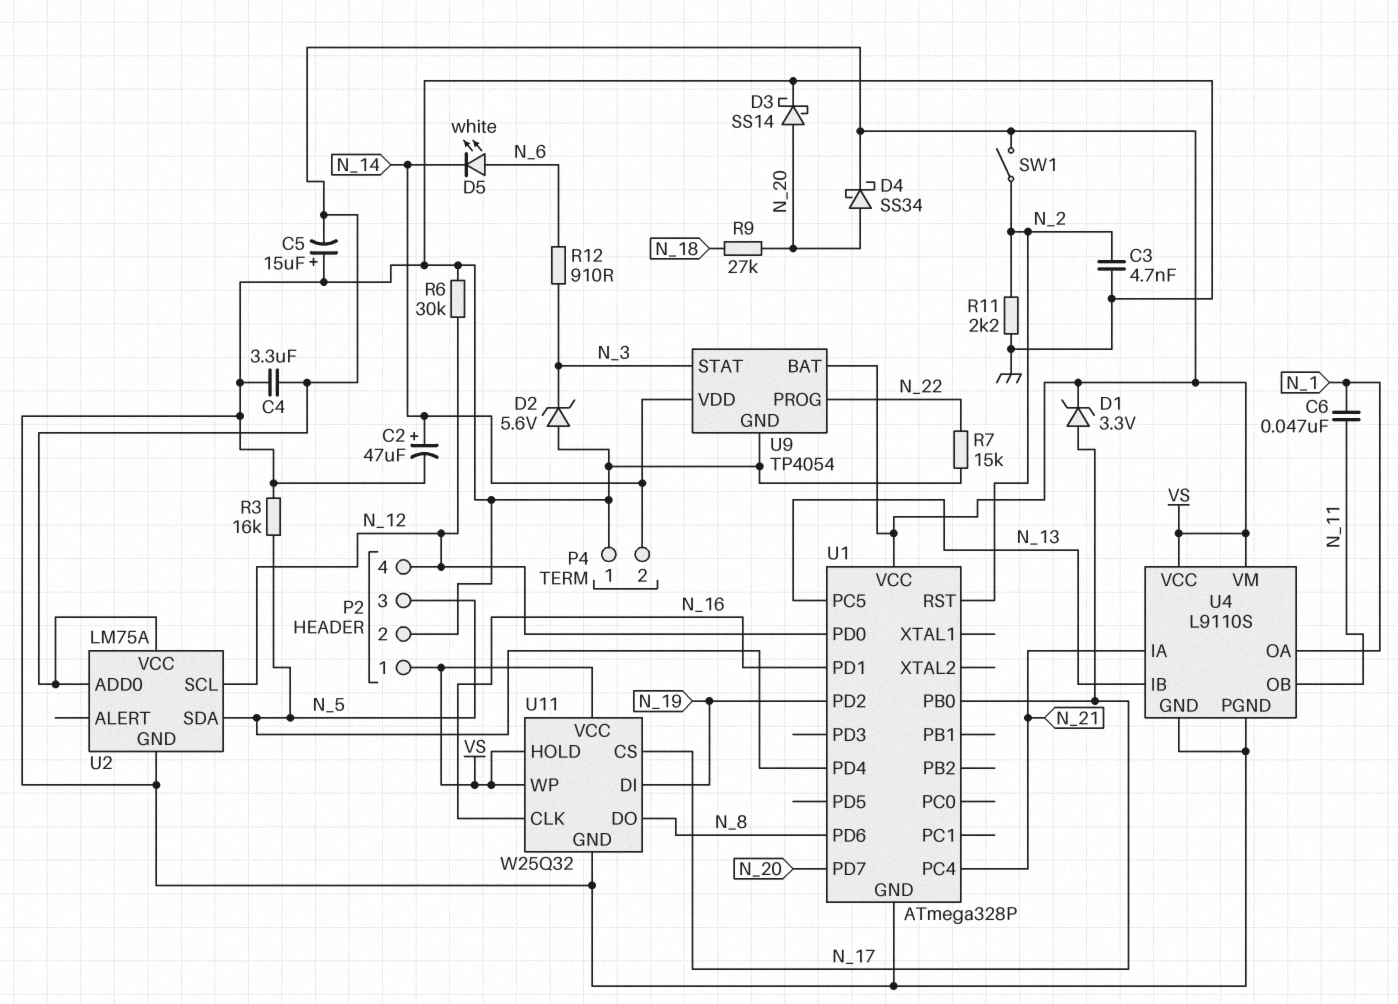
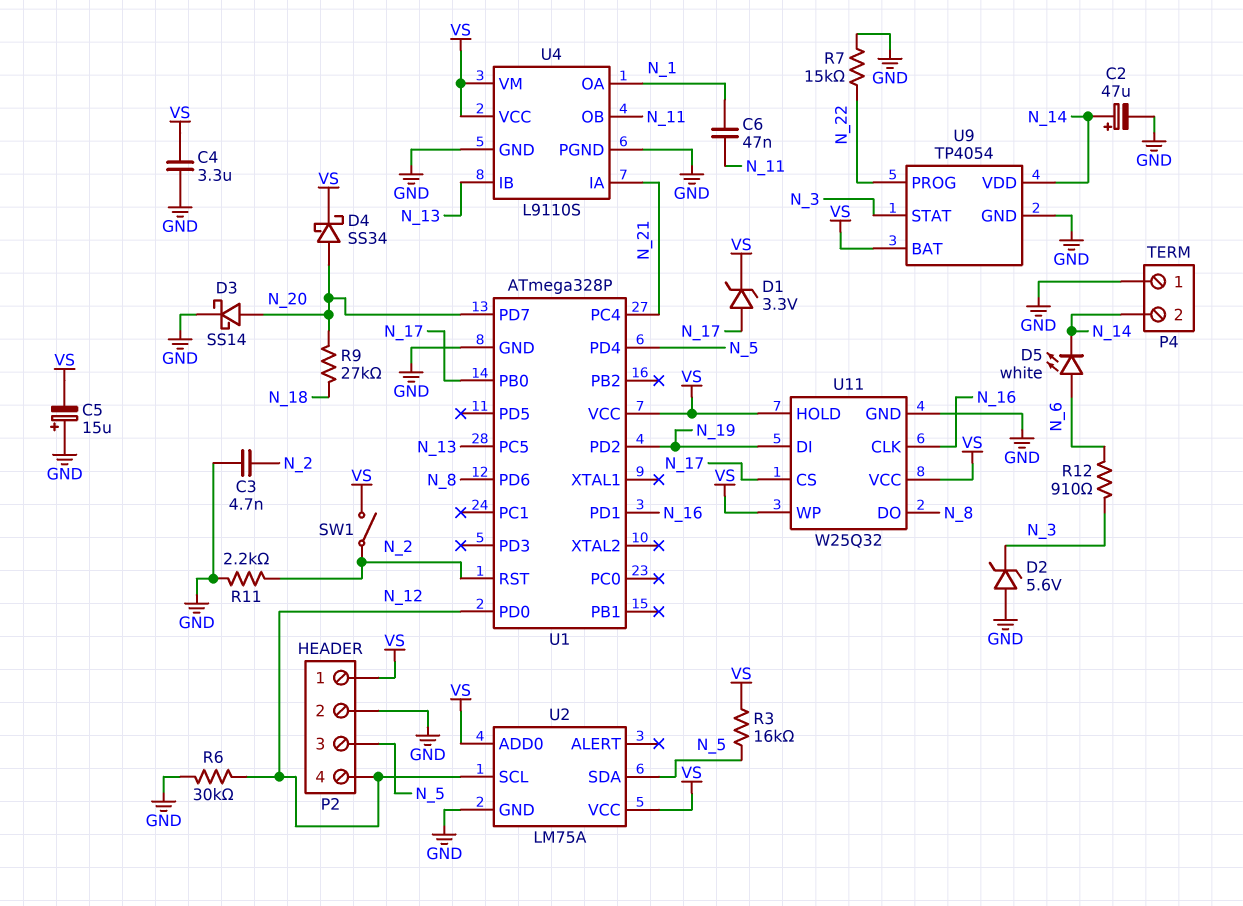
R3: 16k (GND, N_5) -> 16k (N_5, VS)

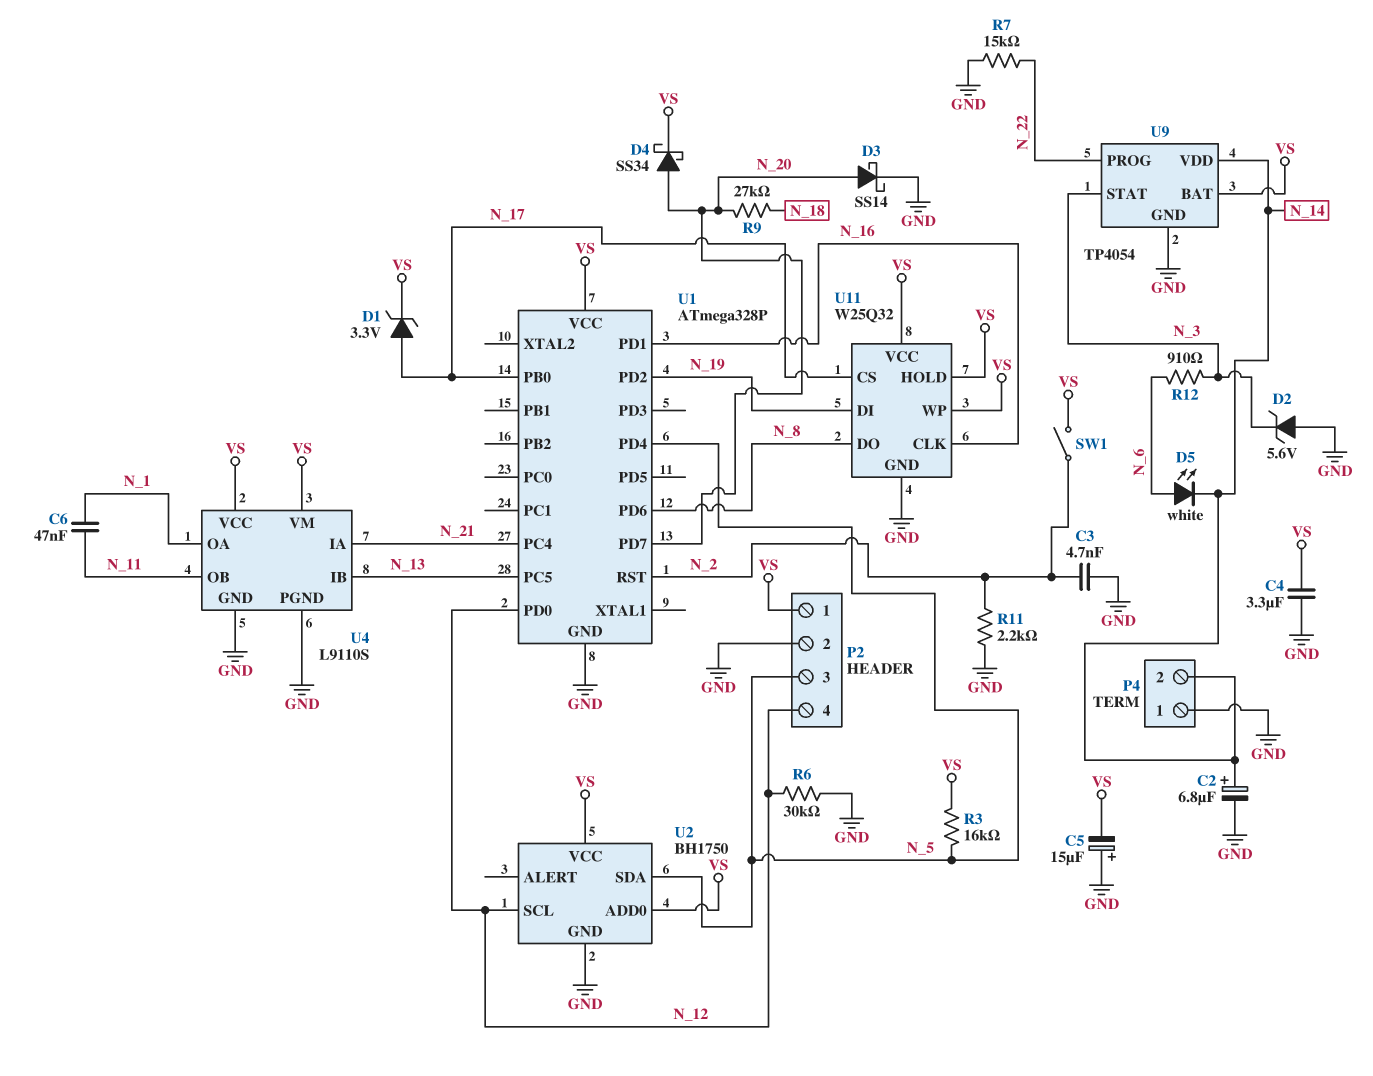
C2: 47uF (plus N_14, minus GND) -> 6.8uF (plus N_14, minus GND)
U2: LM75A -> BH1750

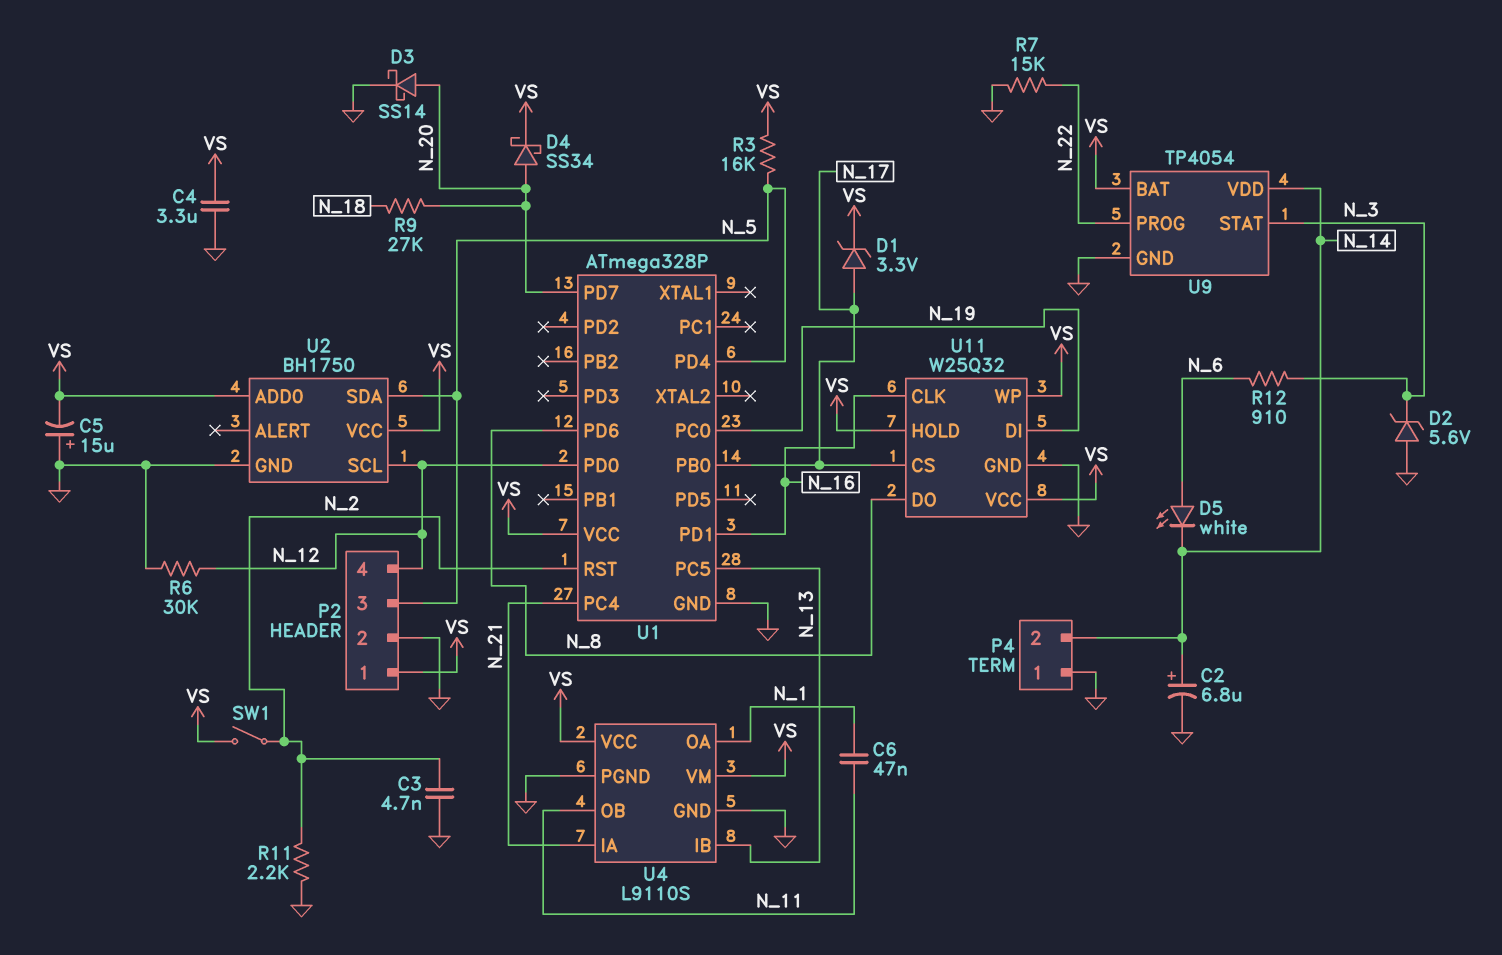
U1 pin PC0: none -> N_19
U1 pin PD2: N_19 -> none

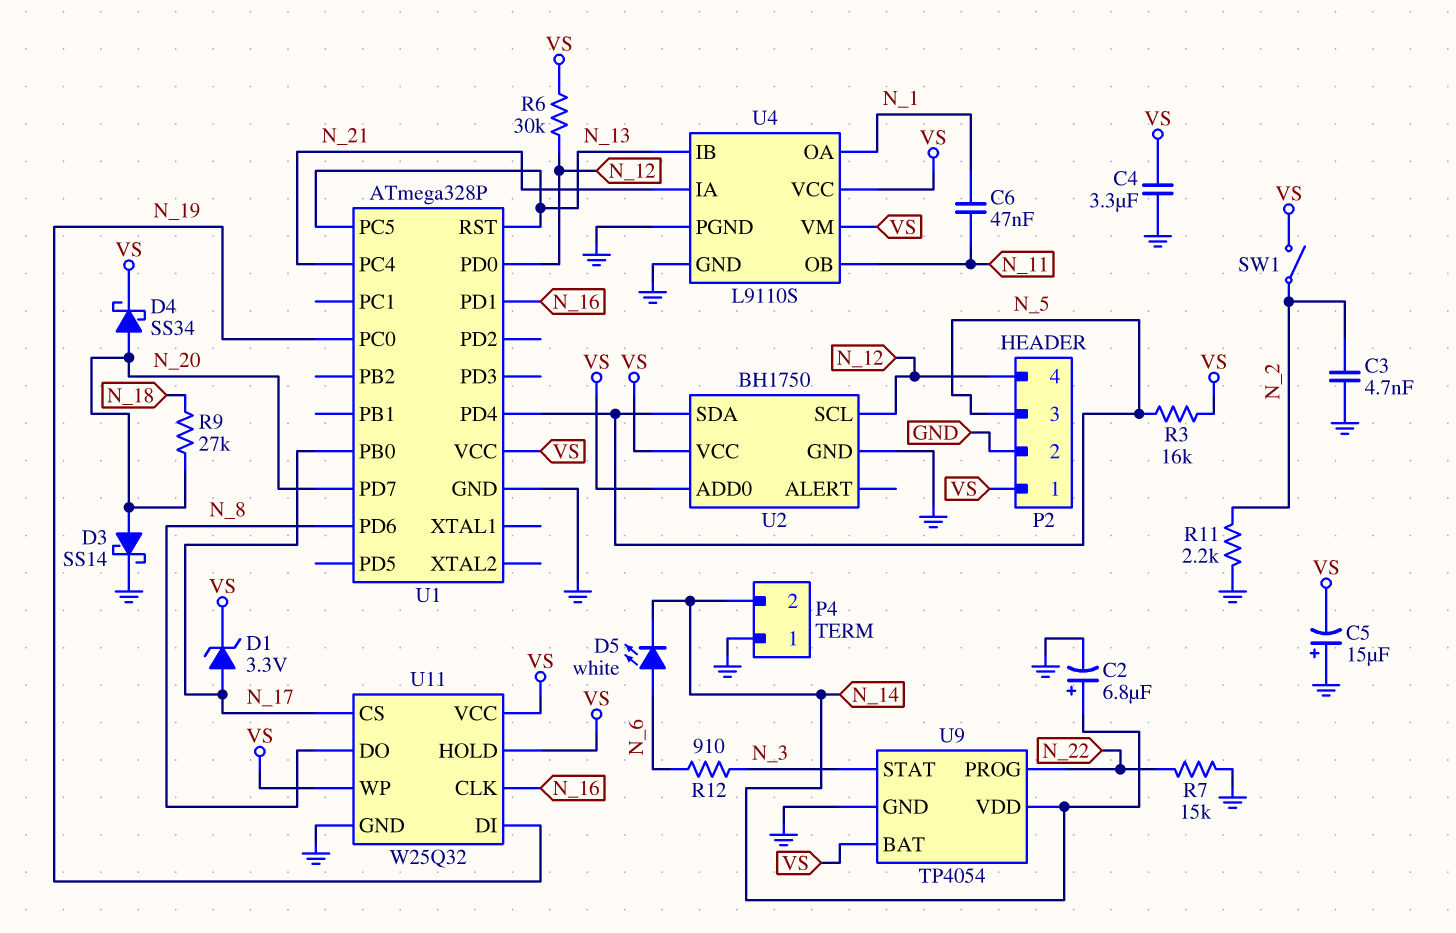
D2: zener 5.6V (A GND, K N_3) -> none
R6: 30k (GND, N_12) -> 30k (N_12, VS)
U1 pin RST: N_2 -> N_13

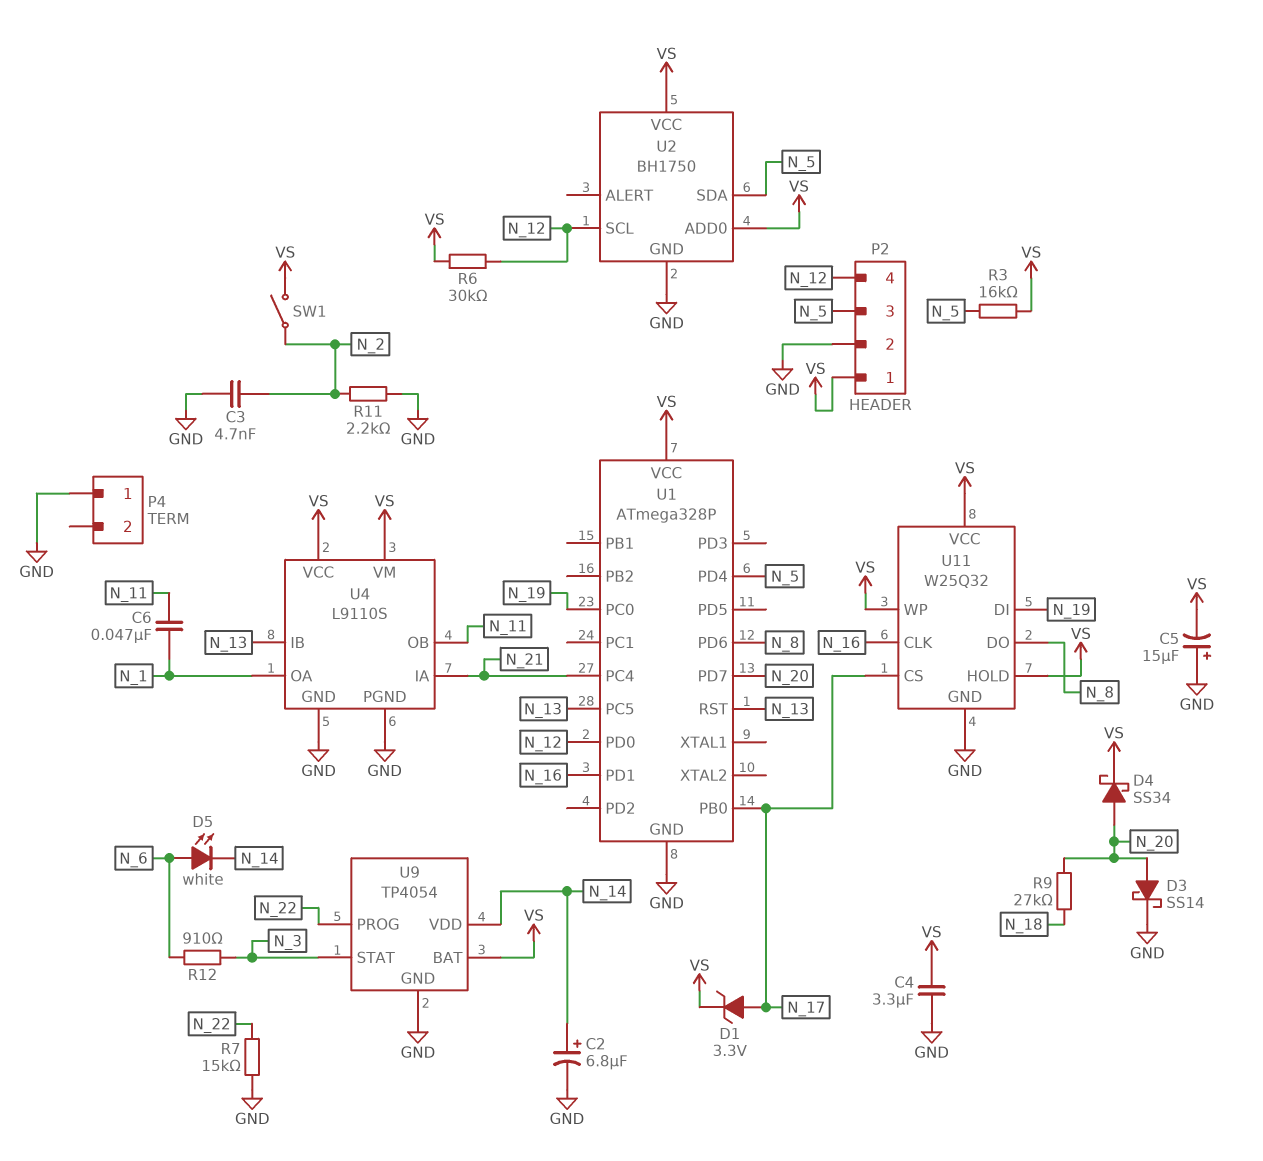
P4 pin 2: N_14 -> none

